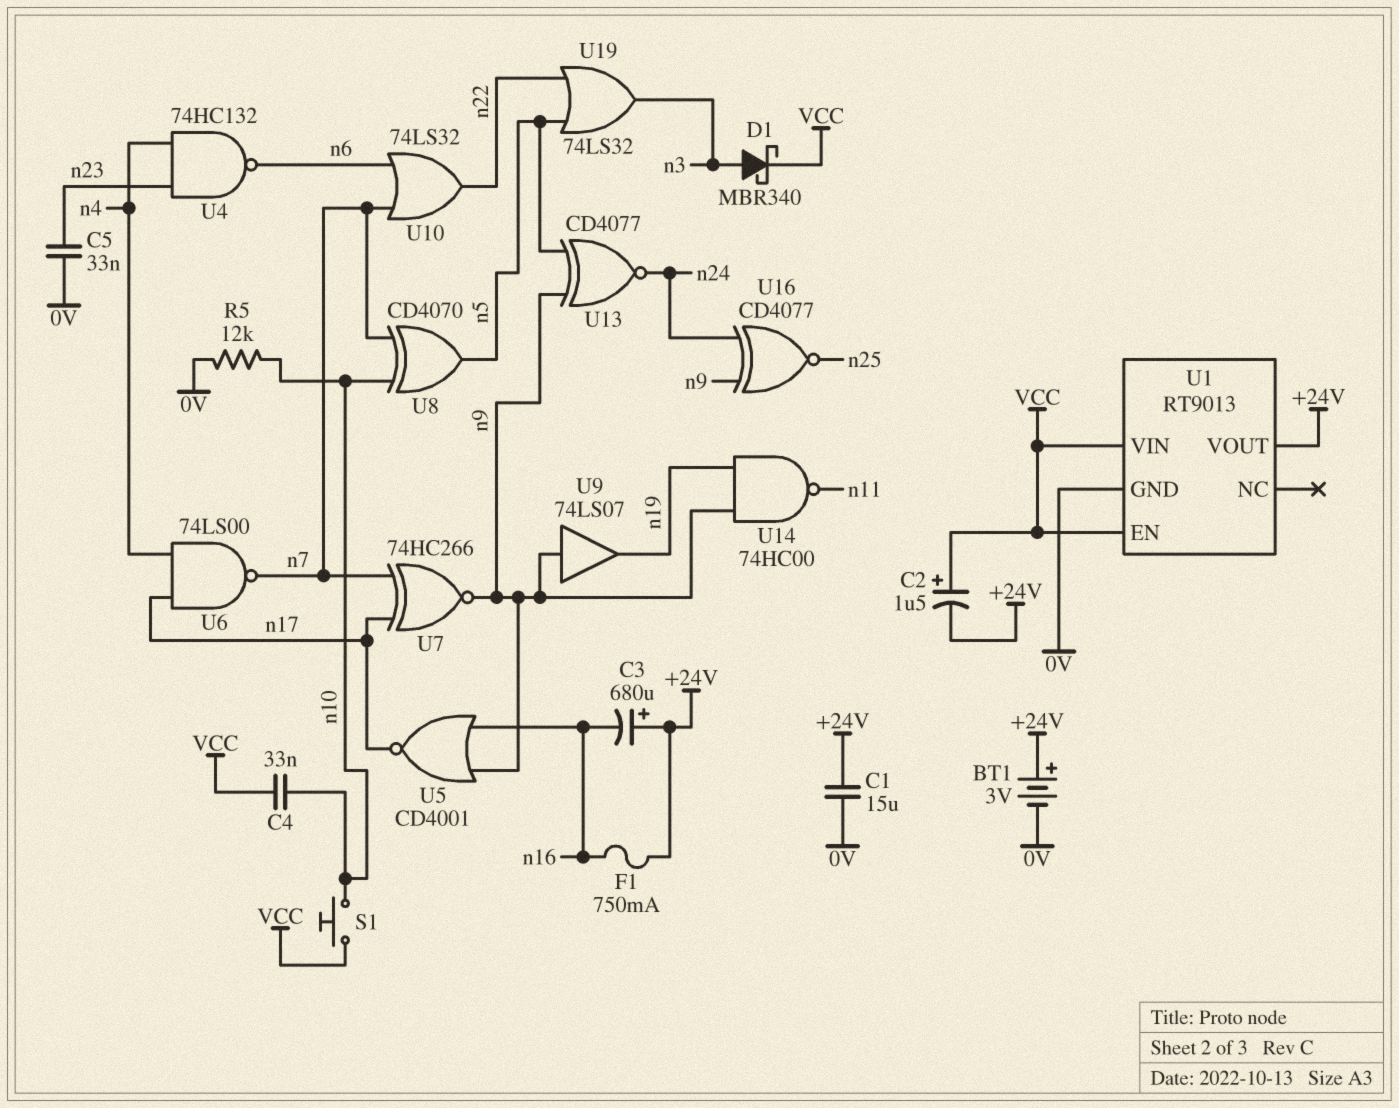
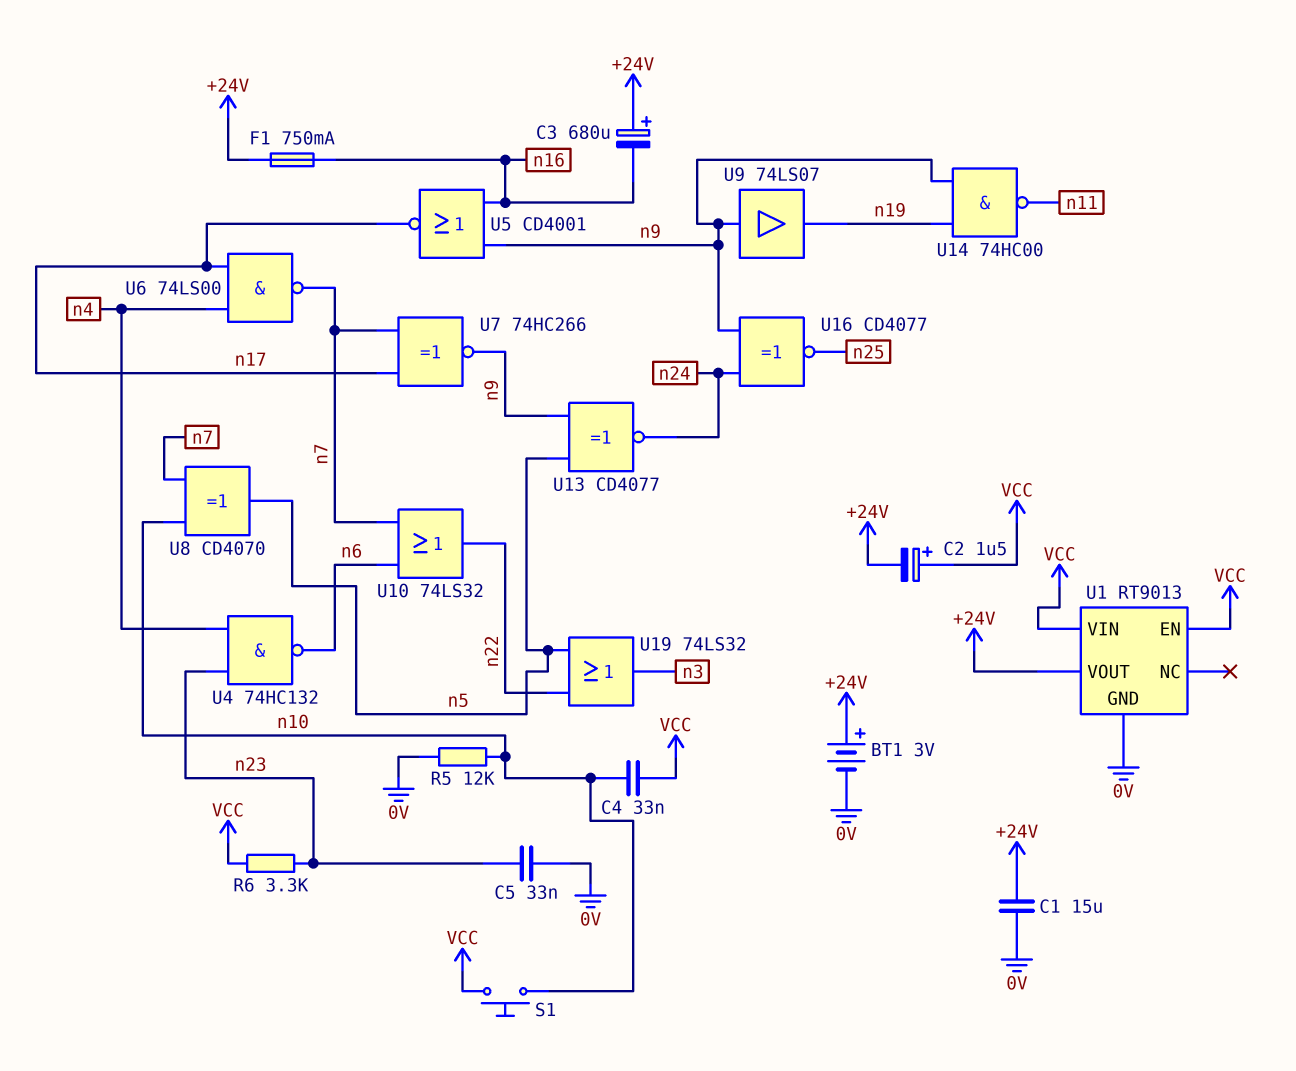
D1: schottky MBR340 (A n3, K VCC) -> none
R6: none -> 3.3k (VCC, n23)

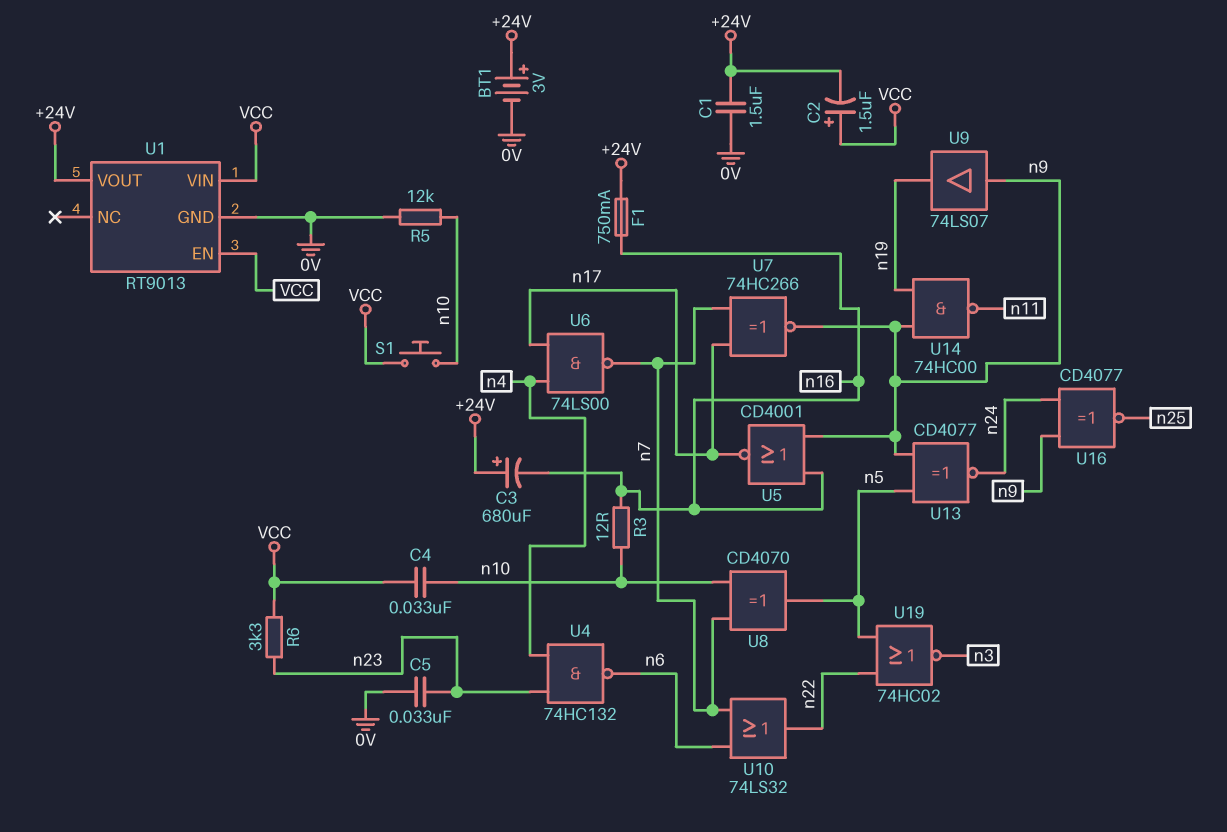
C1: 15uF (+24V, 0V) -> 1.5uF (+24V, 0V)
R3: none -> 12 (n10, n16)
U19: OR 74LS32 (in n5, in n22, out n3) -> NOR 74HC02 (in n5, in n22, out n3)

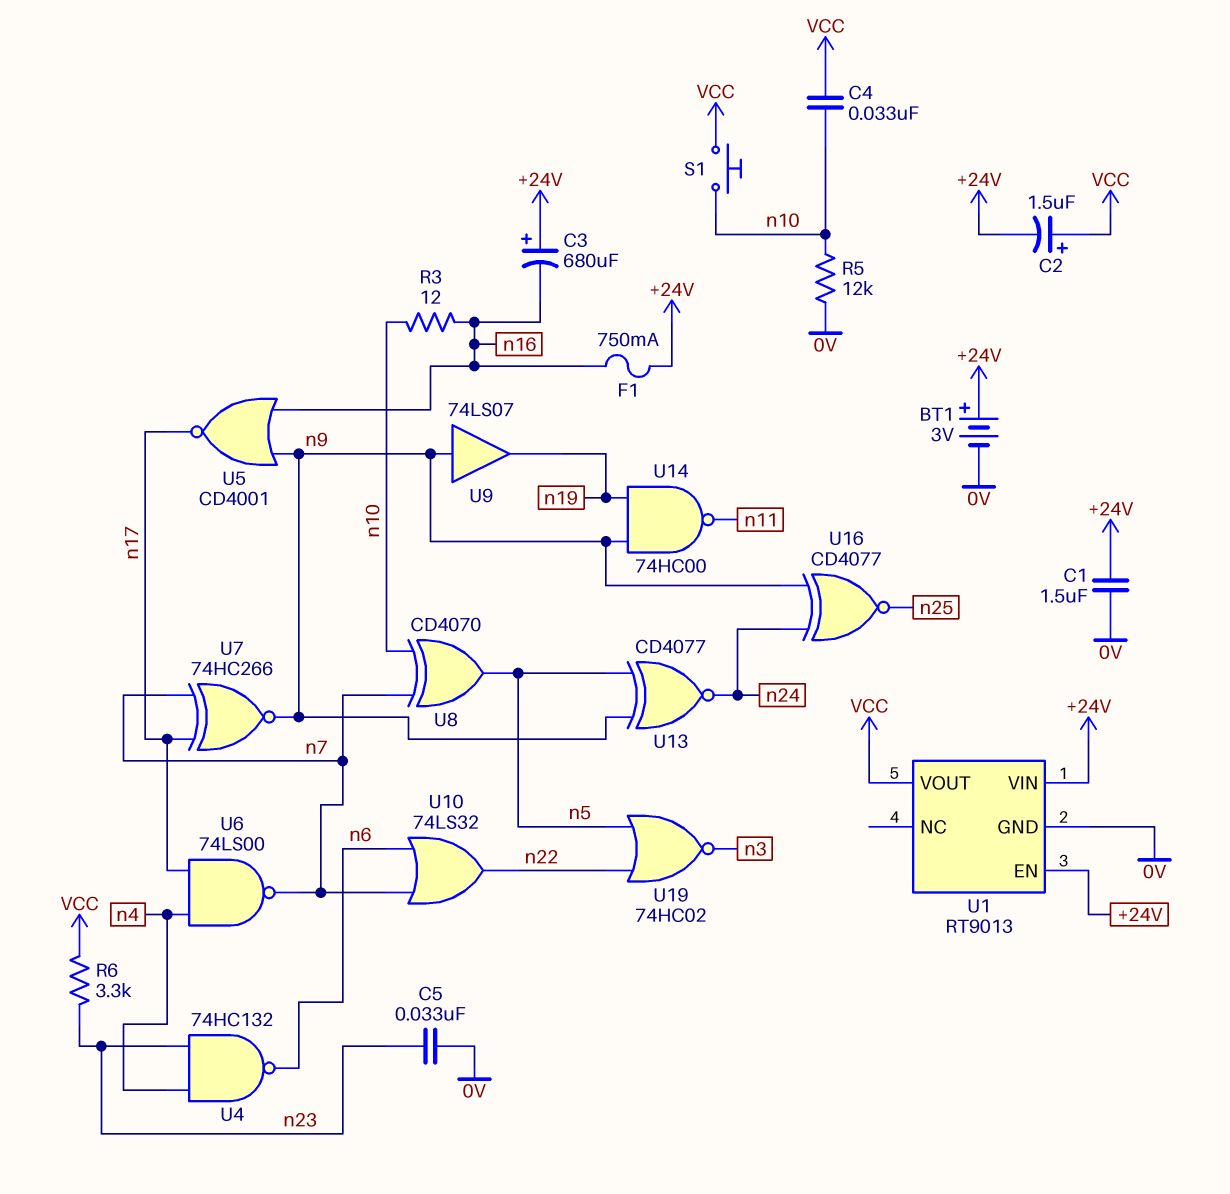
U1 pin EN: VCC -> +24V
U1 pin VIN: VCC -> +24V
U1 pin VOUT: +24V -> VCC

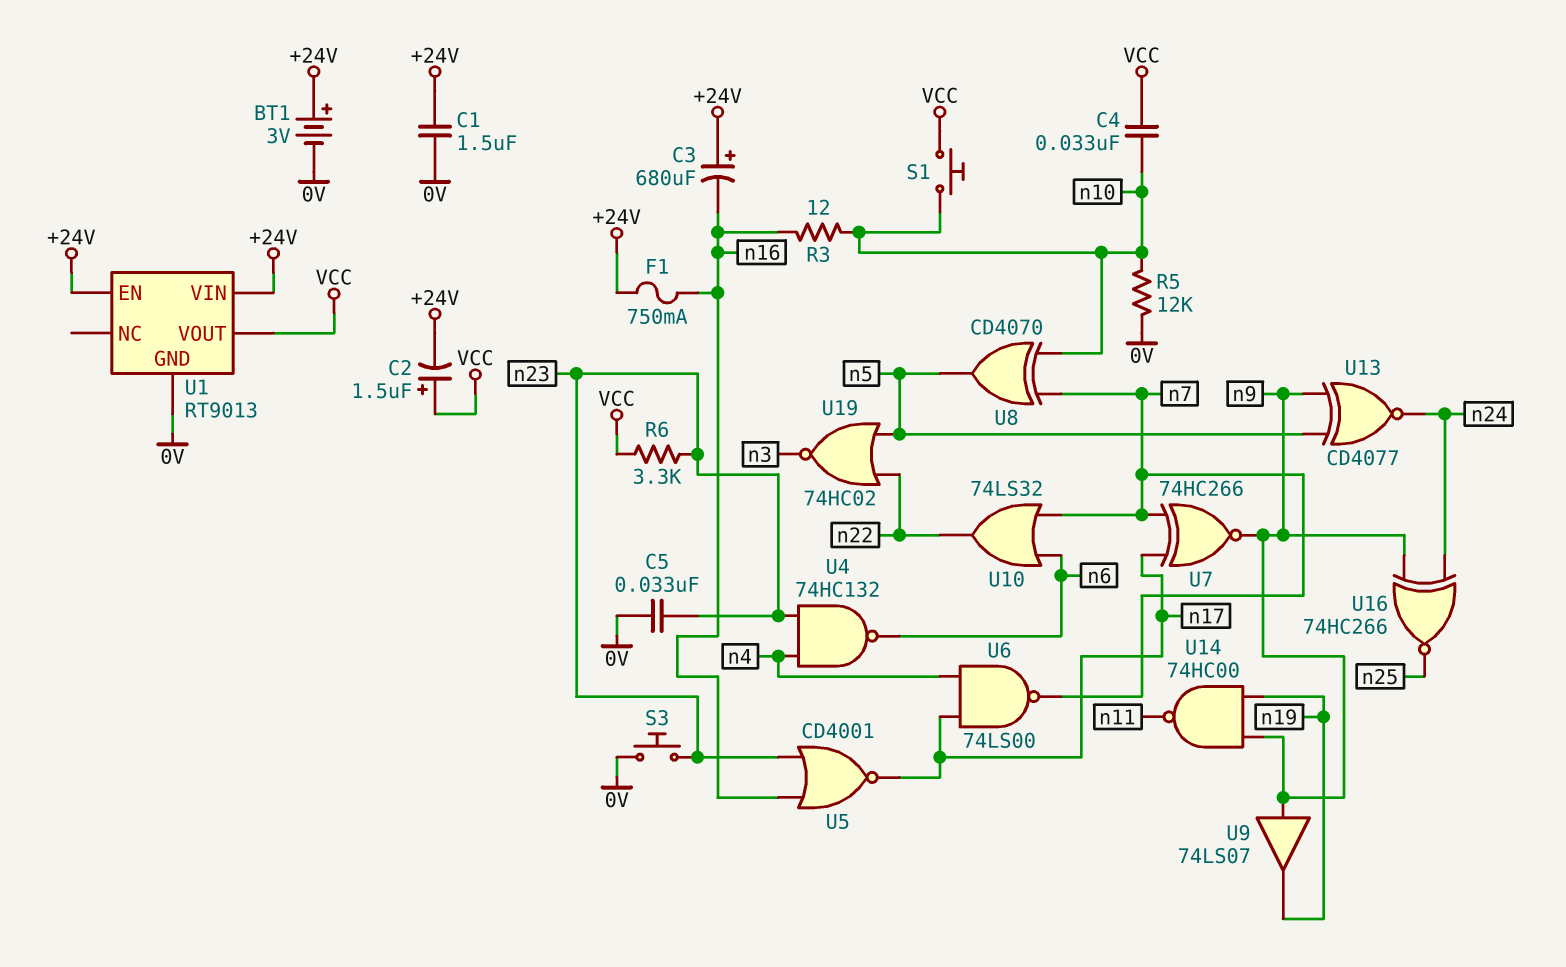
S3: none -> button (0V, n23)
U5: NOR CD4001 (in n9, in n16, out n17) -> NOR CD4001 (in n16, in n23, out n17)
U16: XNOR CD4077 (in n9, in n24, out n25) -> XNOR 74HC266 (in n9, in n24, out n25)

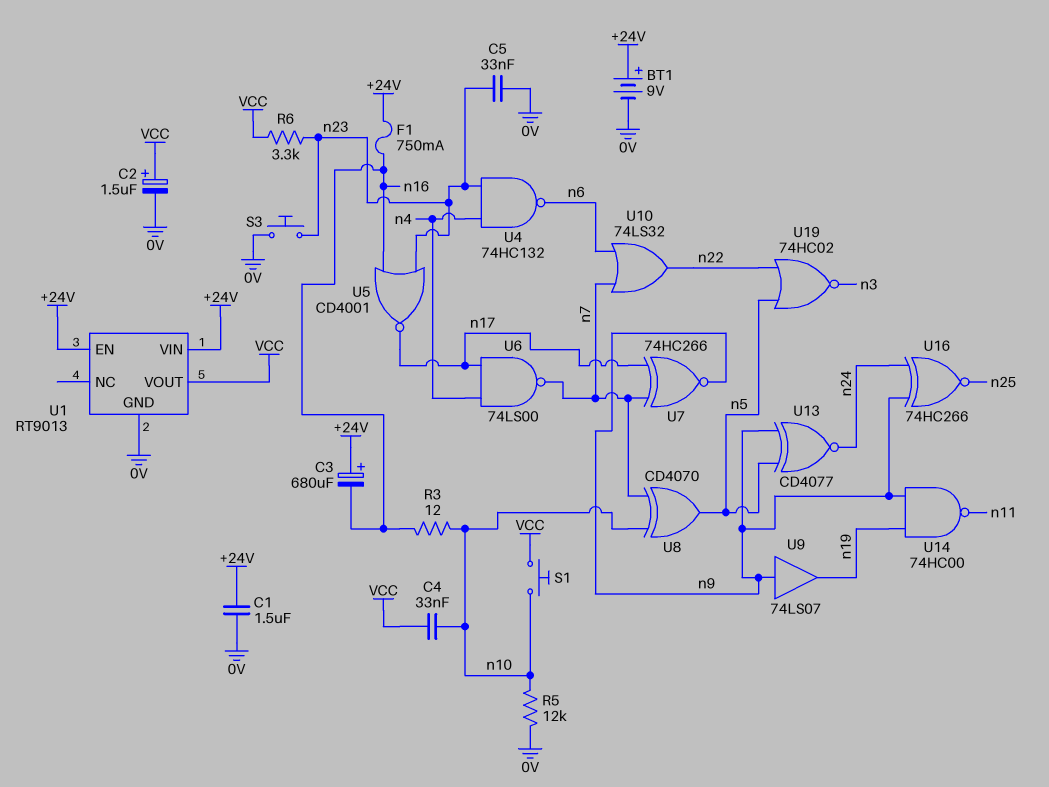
BT1: 3V (plus +24V, minus 0V) -> 9V (plus +24V, minus 0V)
C2: 1.5uF (plus VCC, minus +24V) -> 1.5uF (plus VCC, minus 0V)

